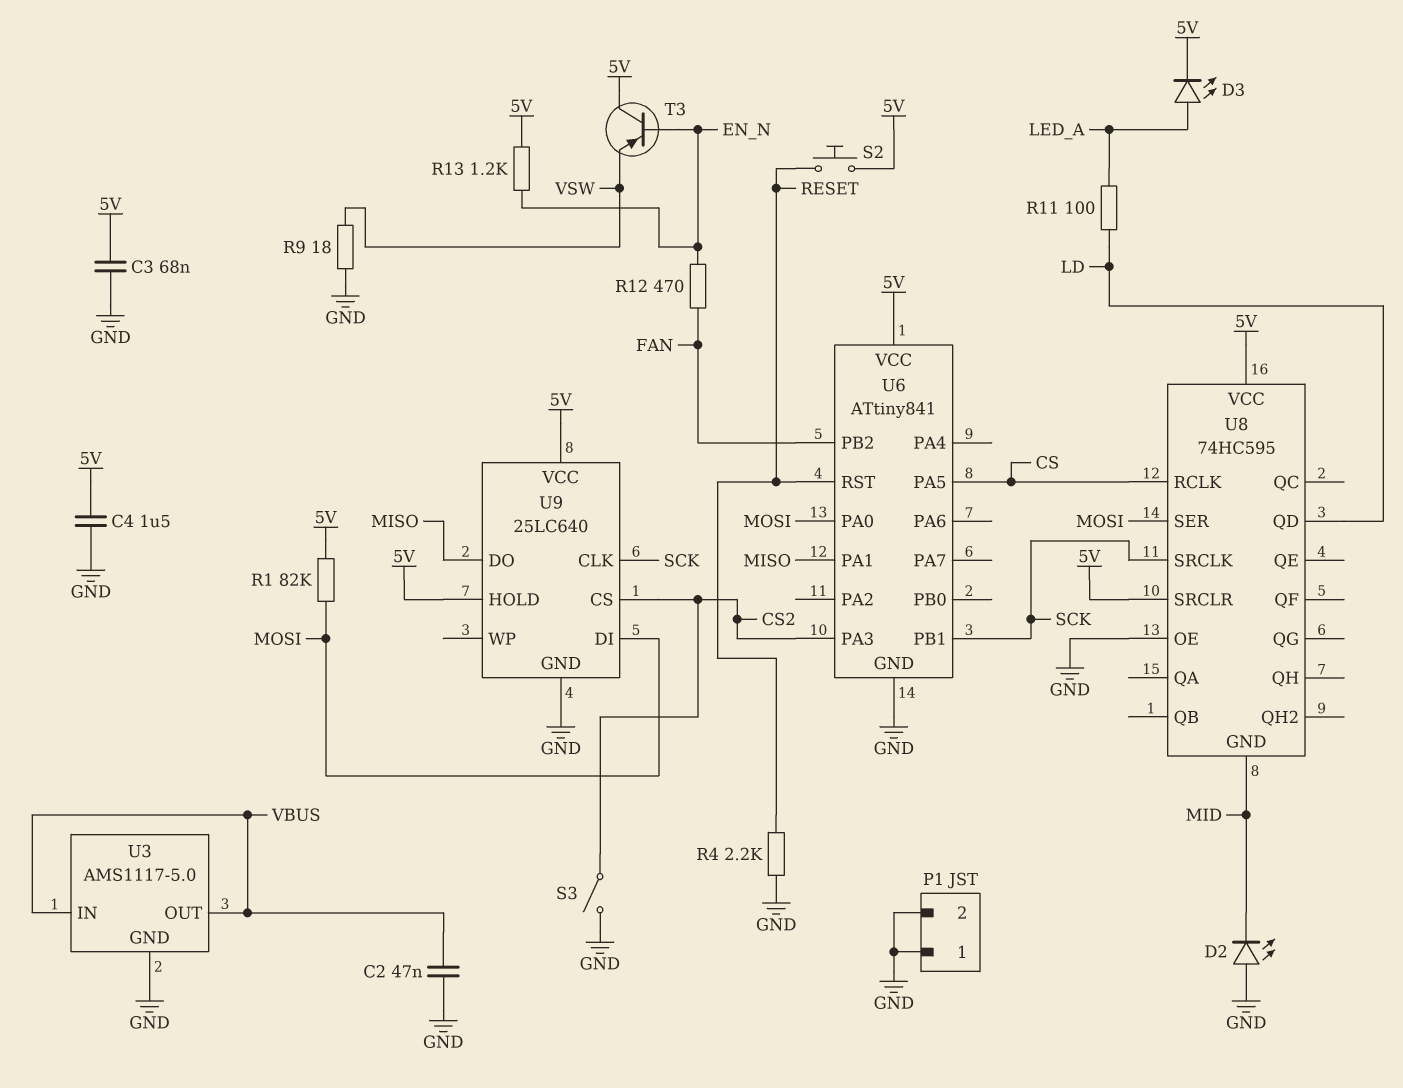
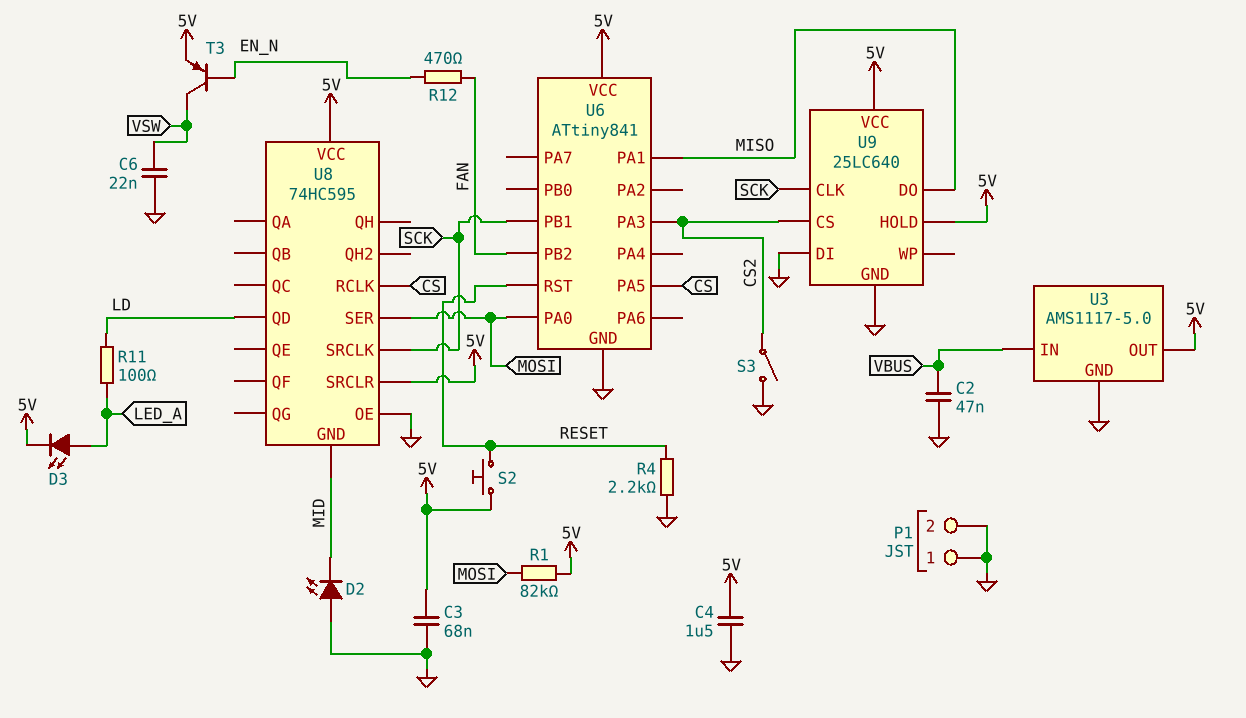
C6: none -> 22nF (GND, VSW)
R9: 18 (GND, VSW) -> none
R13: 1.2k (5V, EN_N) -> none
T3: PNP (B EN_N, C 5V, E VSW) -> PNP (B EN_N, C VSW, E 5V)
U3 pin OUT: VBUS -> 5V
U9 pin DI: MOSI -> GND

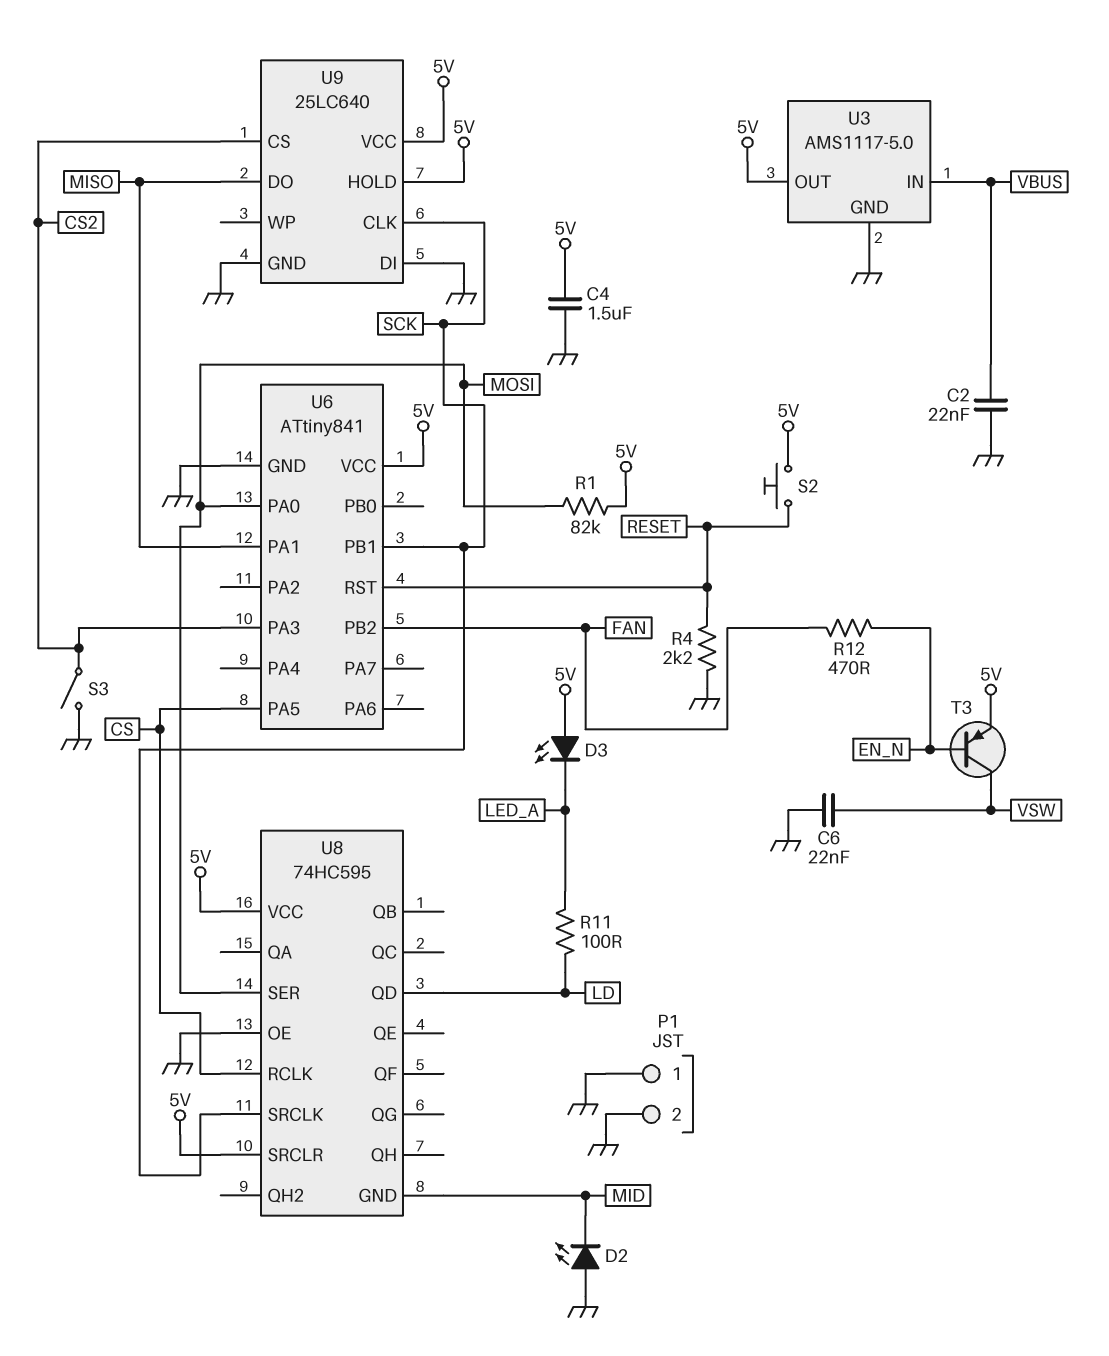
C2: 47nF (GND, VBUS) -> 22nF (GND, VBUS)
C3: 68nF (5V, GND) -> none
D3: LED (A LED_A, K 5V) -> LED (A 5V, K LED_A)

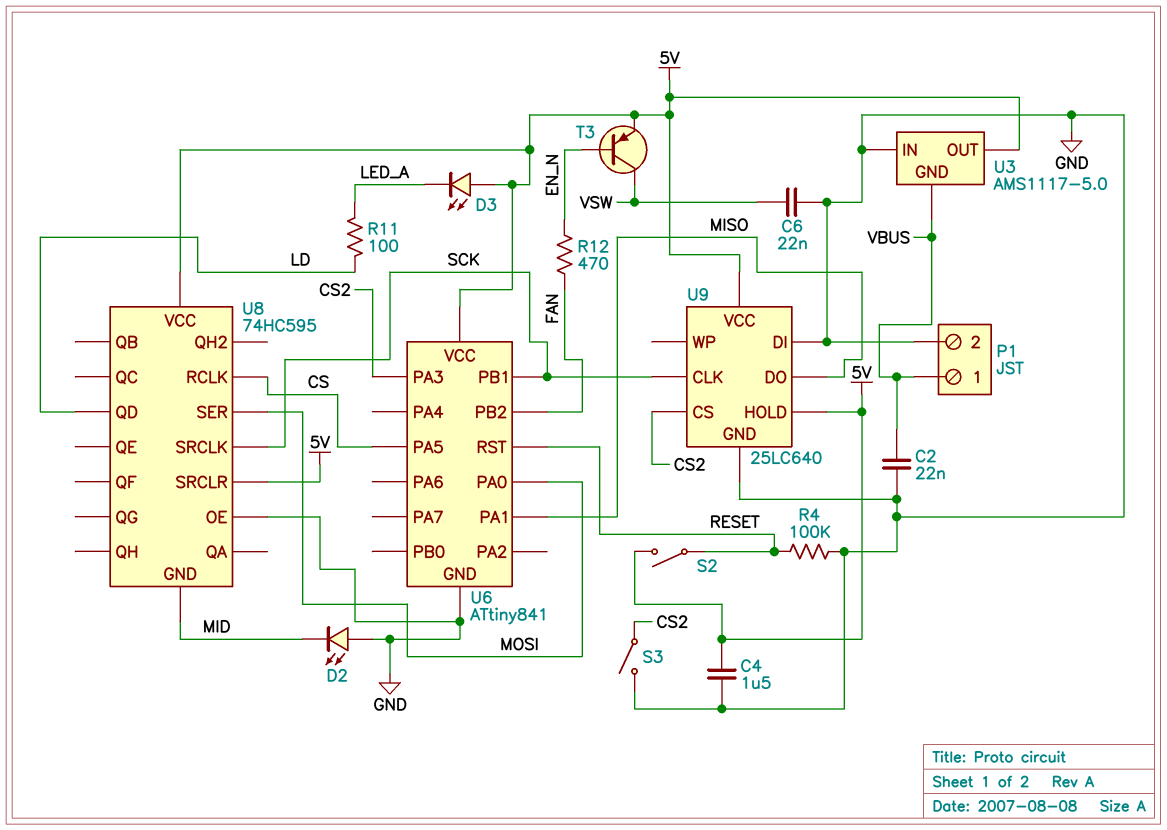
P1 pin 1: GND -> VBUS
R1: 82k (5V, MOSI) -> none
R4: 2.2k (GND, RESET) -> 100k (GND, RESET)
S2: button (5V, RESET) -> switch (5V, RESET)
U3 pin GND: GND -> VBUS
U3 pin IN: VBUS -> GND

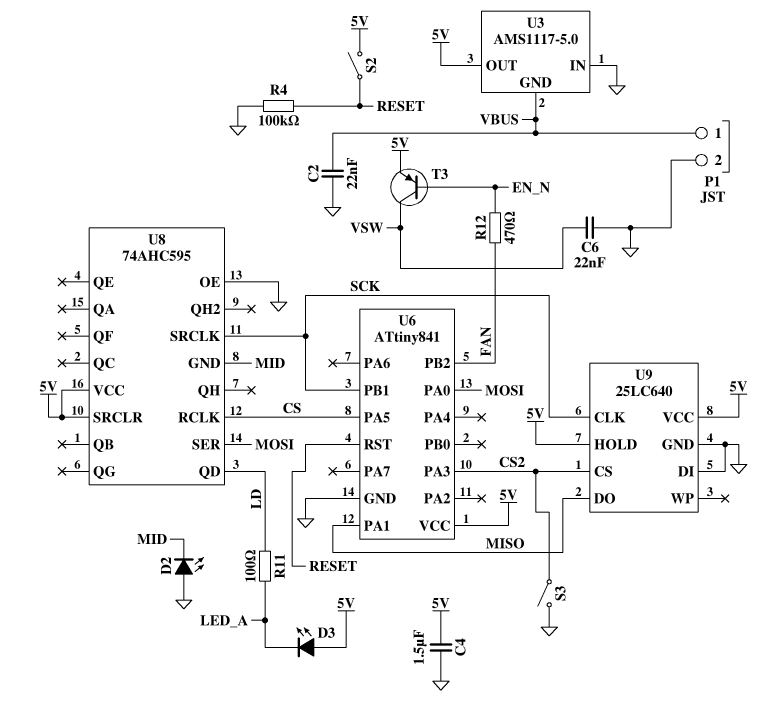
U8: 74HC595 -> 74AHC595

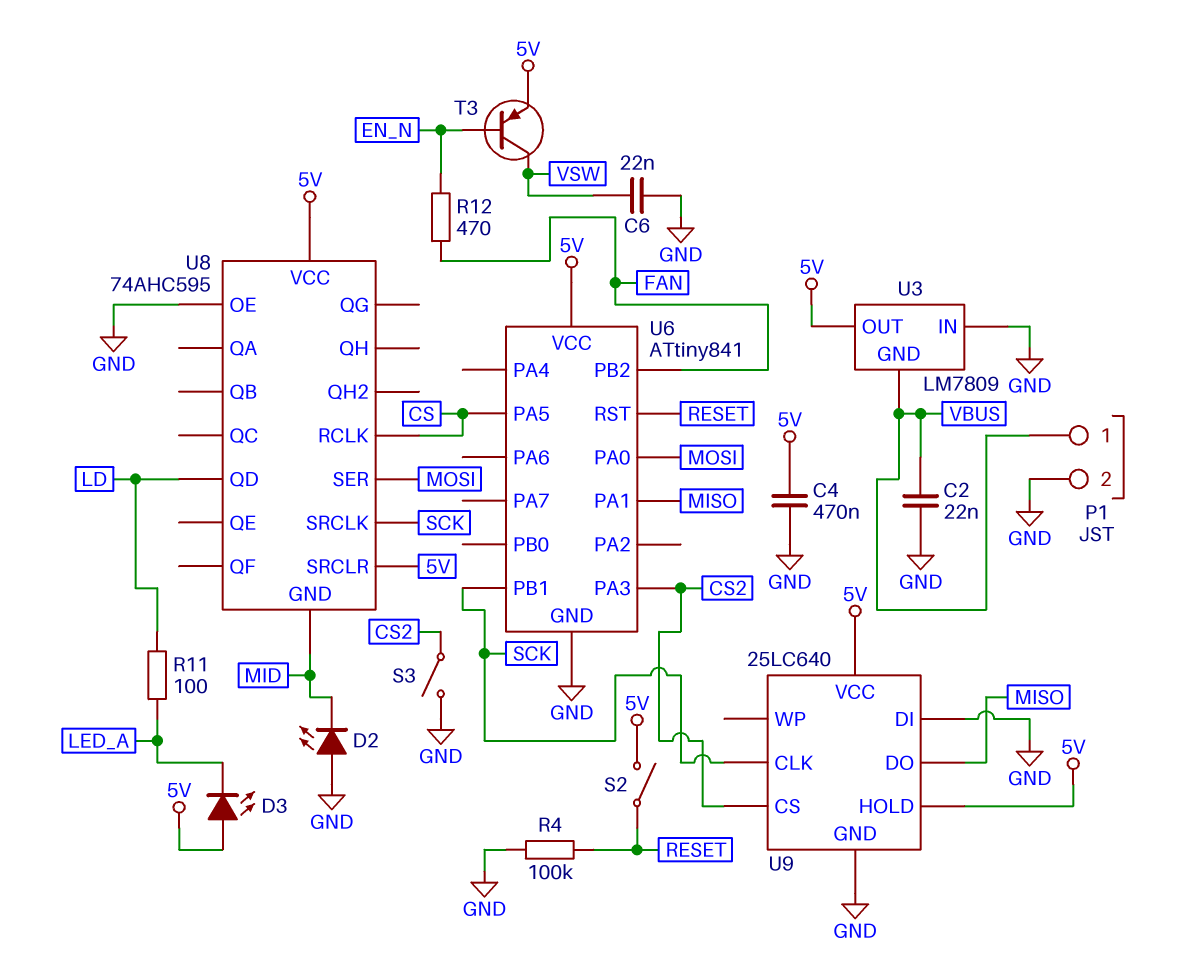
C4: 1.5uF (5V, GND) -> 470nF (5V, GND)
U3: AMS1117-5.0 -> LM7809

